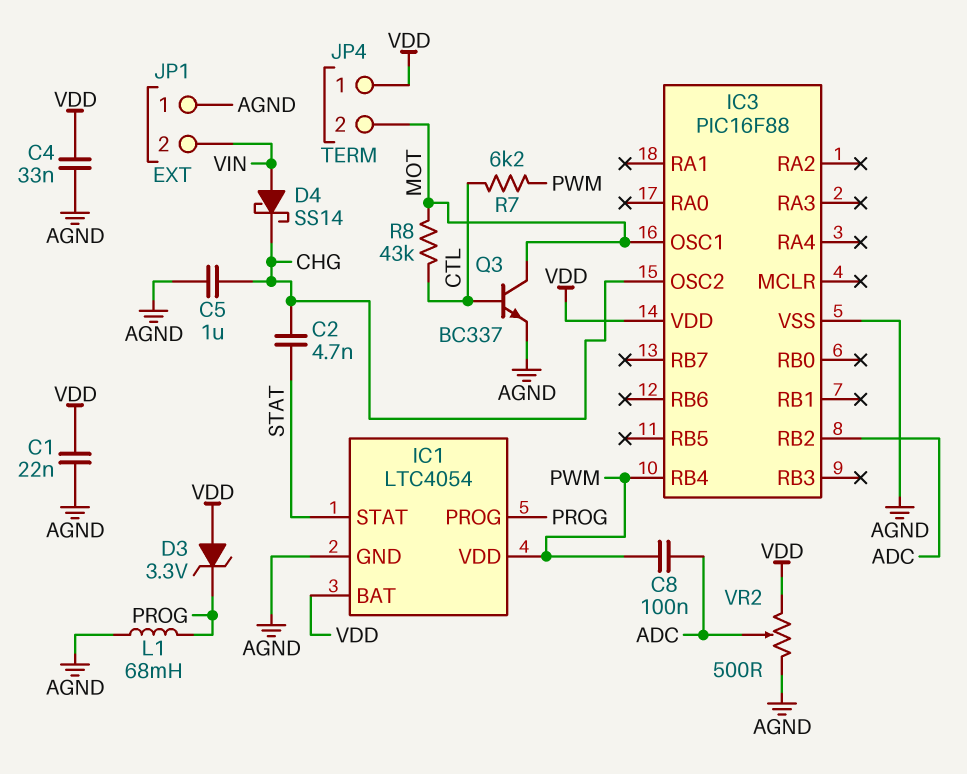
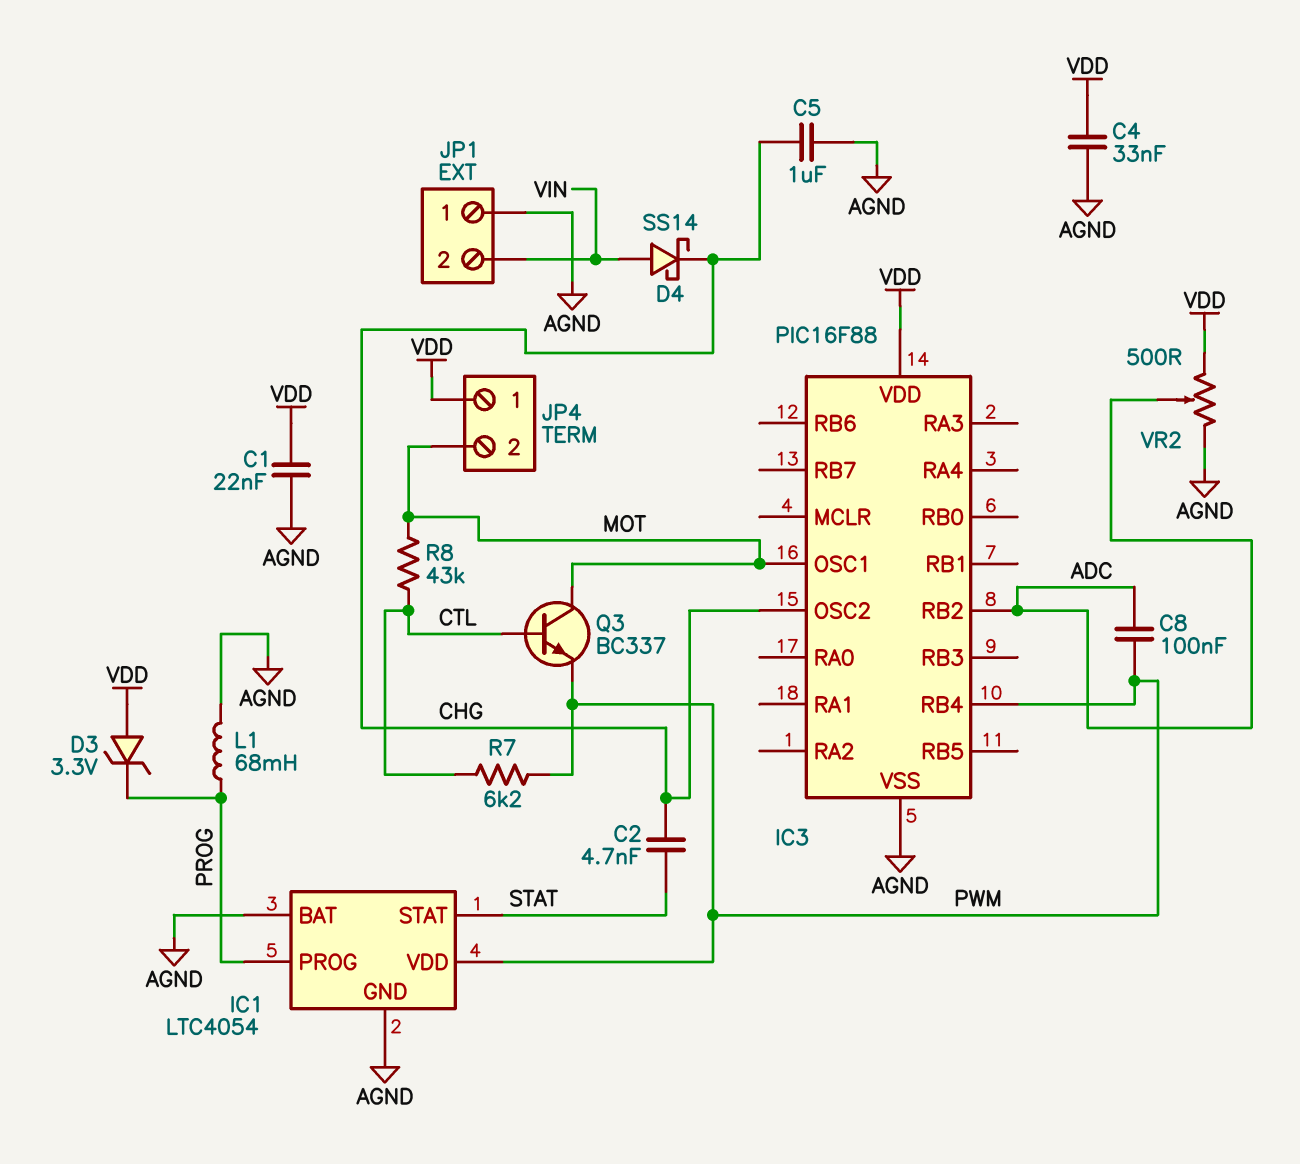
IC1 pin BAT: VDD -> AGND
Q3: NPN BC337 (B CTL, C MOT, E AGND) -> NPN BC337 (B CTL, C MOT, E PWM)

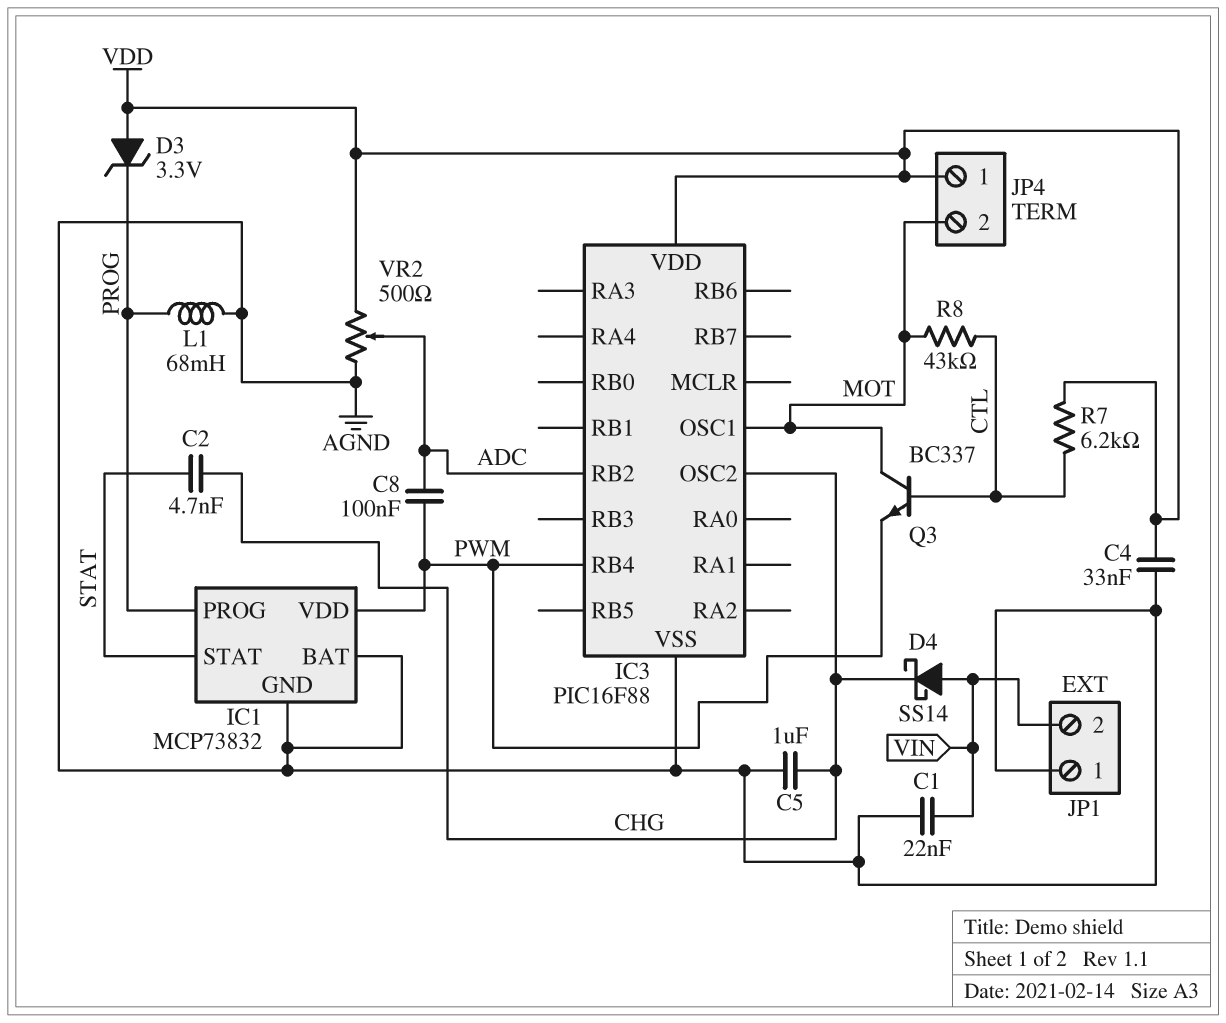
C1: 22nF (AGND, VDD) -> 22nF (AGND, VIN)
IC1: LTC4054 -> MCP73832
R7: 6.2k (CTL, PWM) -> 6.2k (CTL, VDD)

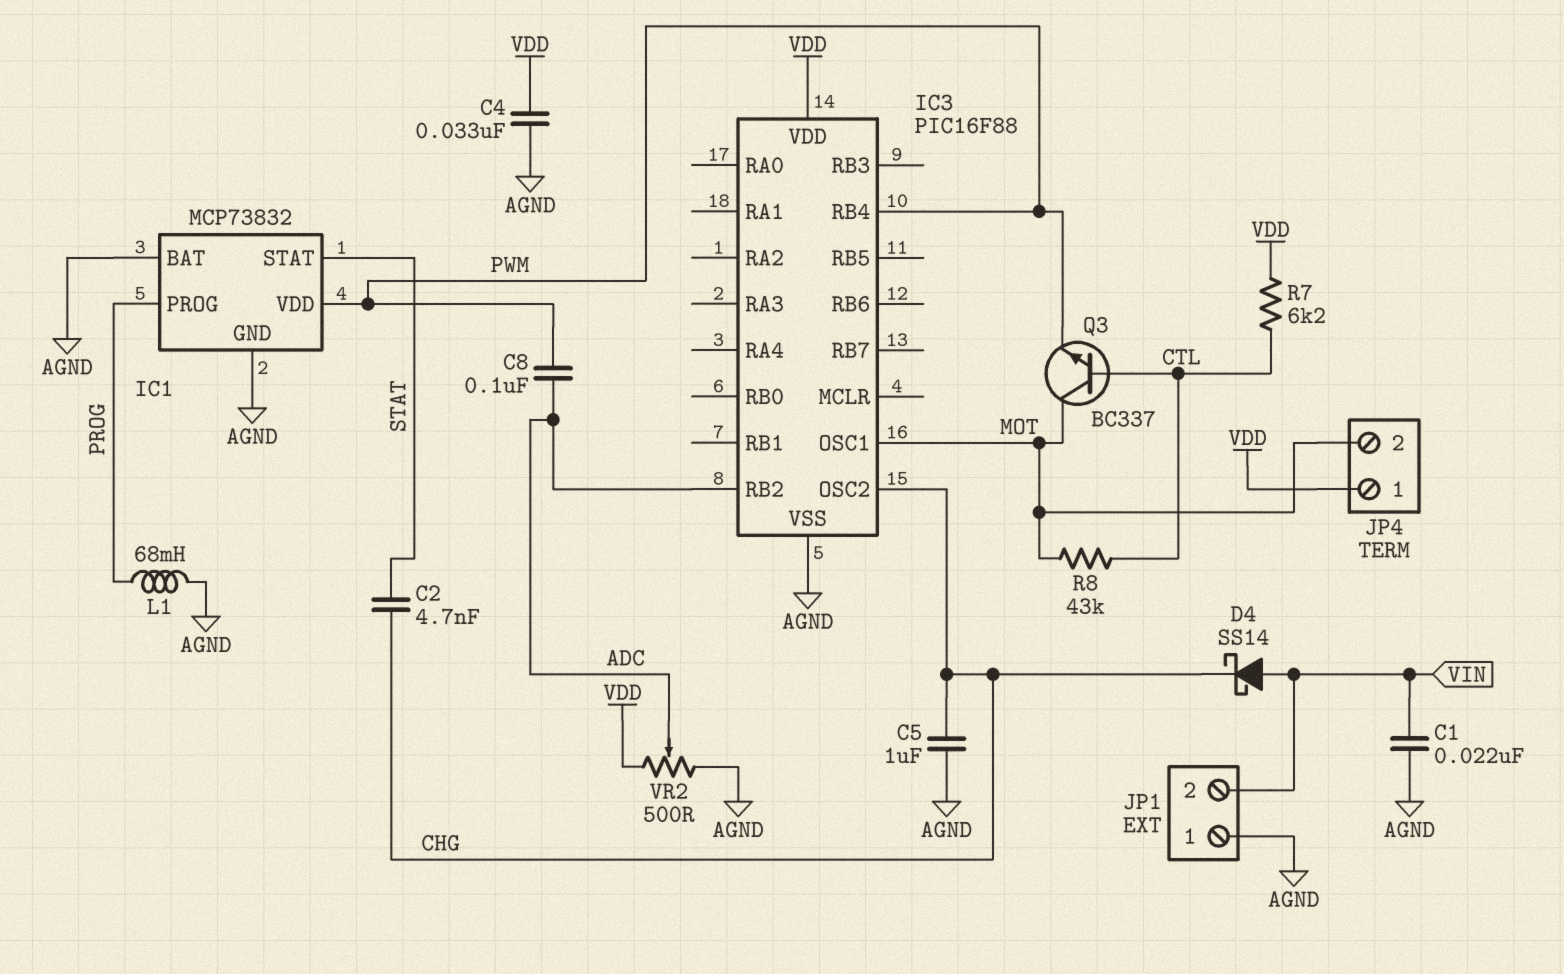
D3: zener 3.3V (A VDD, K PROG) -> none

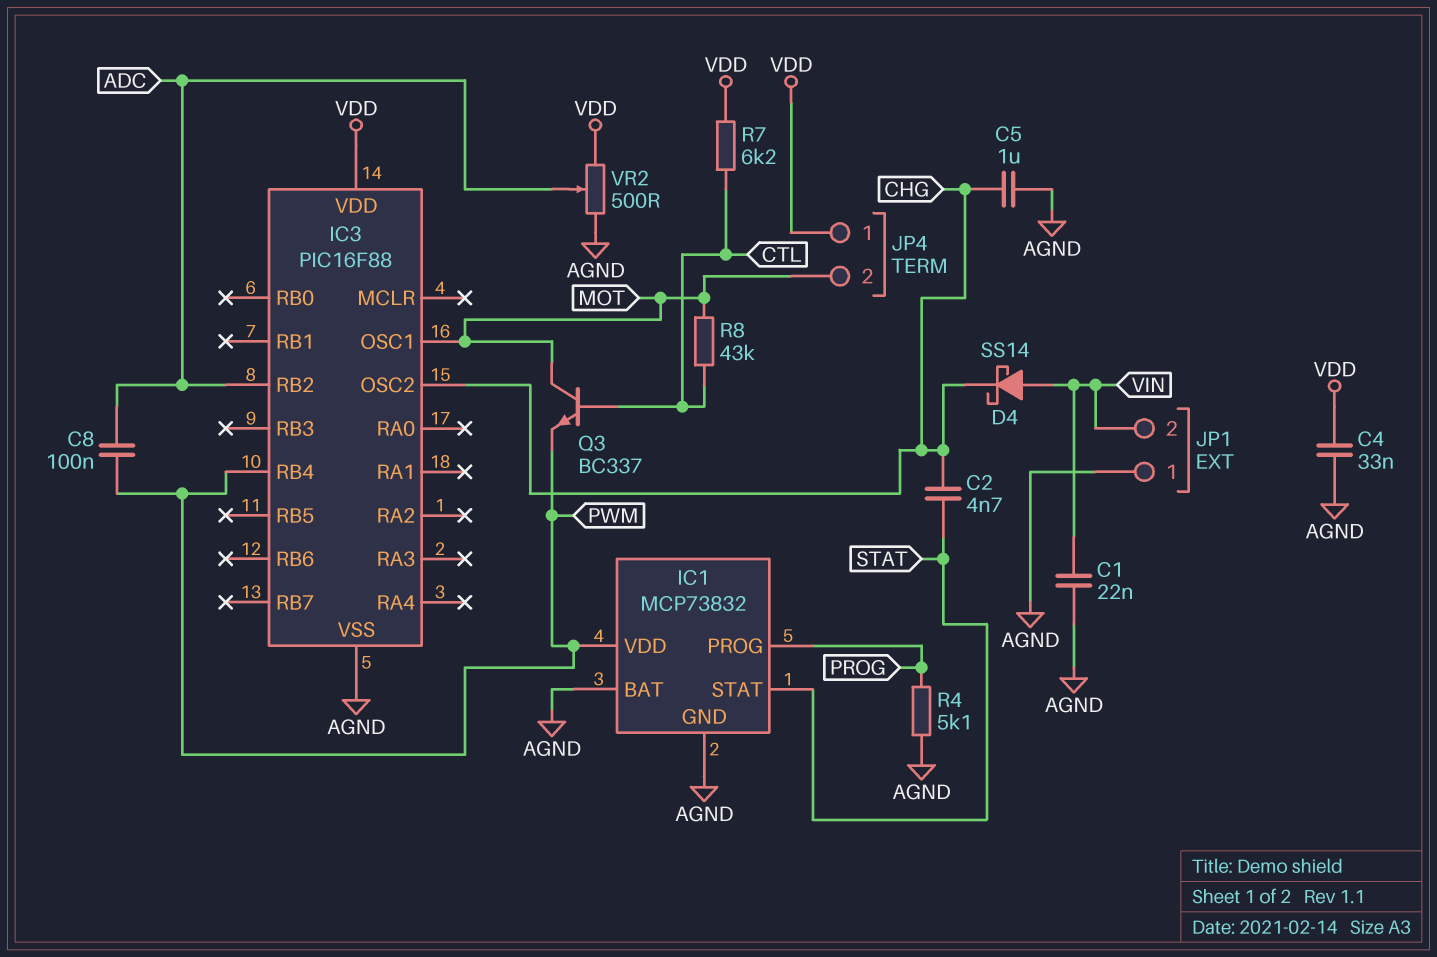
L1: 68mH (AGND, PROG) -> none
R4: none -> 5.1k (AGND, PROG)

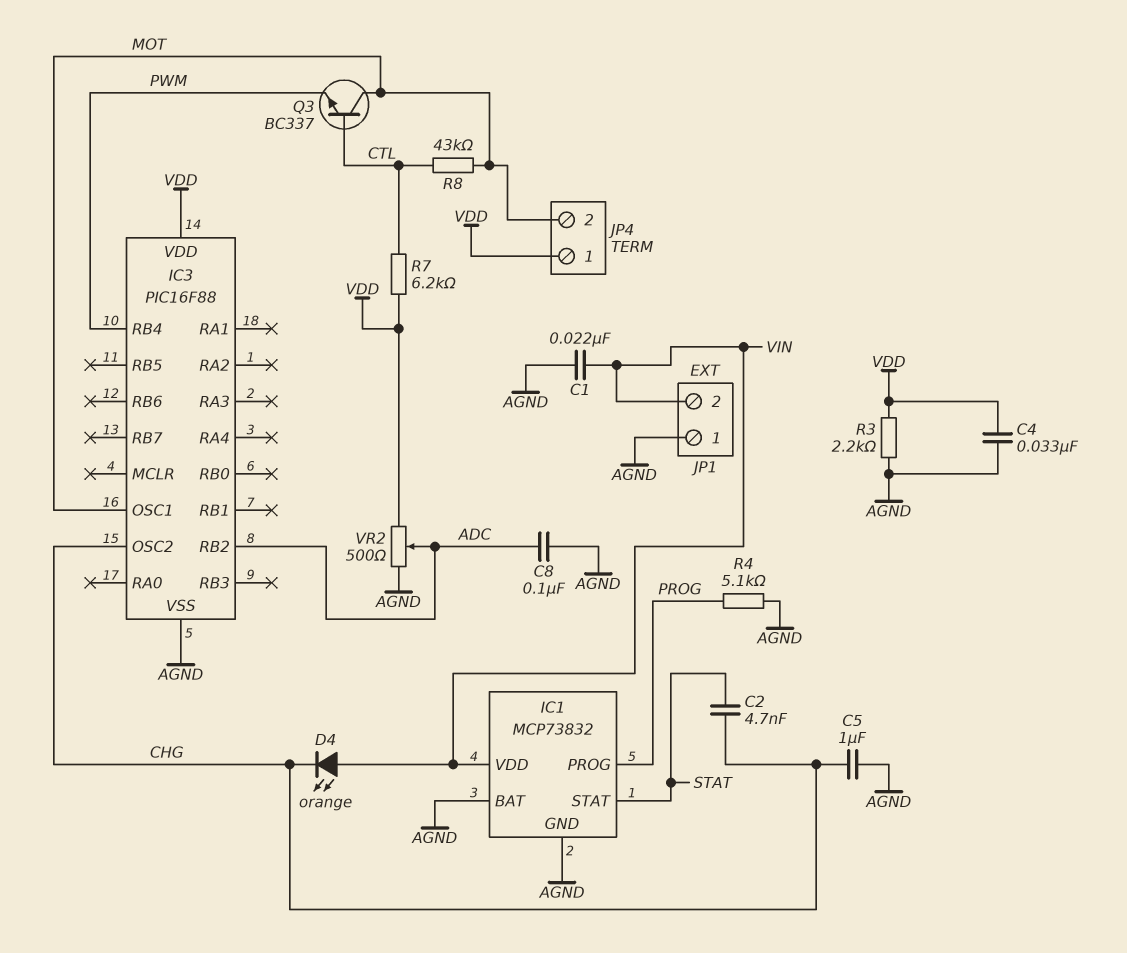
C8: 100nF (ADC, PWM) -> 100nF (ADC, AGND)
D4: schottky SS14 (A VIN, K CHG) -> LED orange (A VIN, K CHG)
IC1 pin VDD: PWM -> VIN
R3: none -> 2.2k (AGND, VDD)

